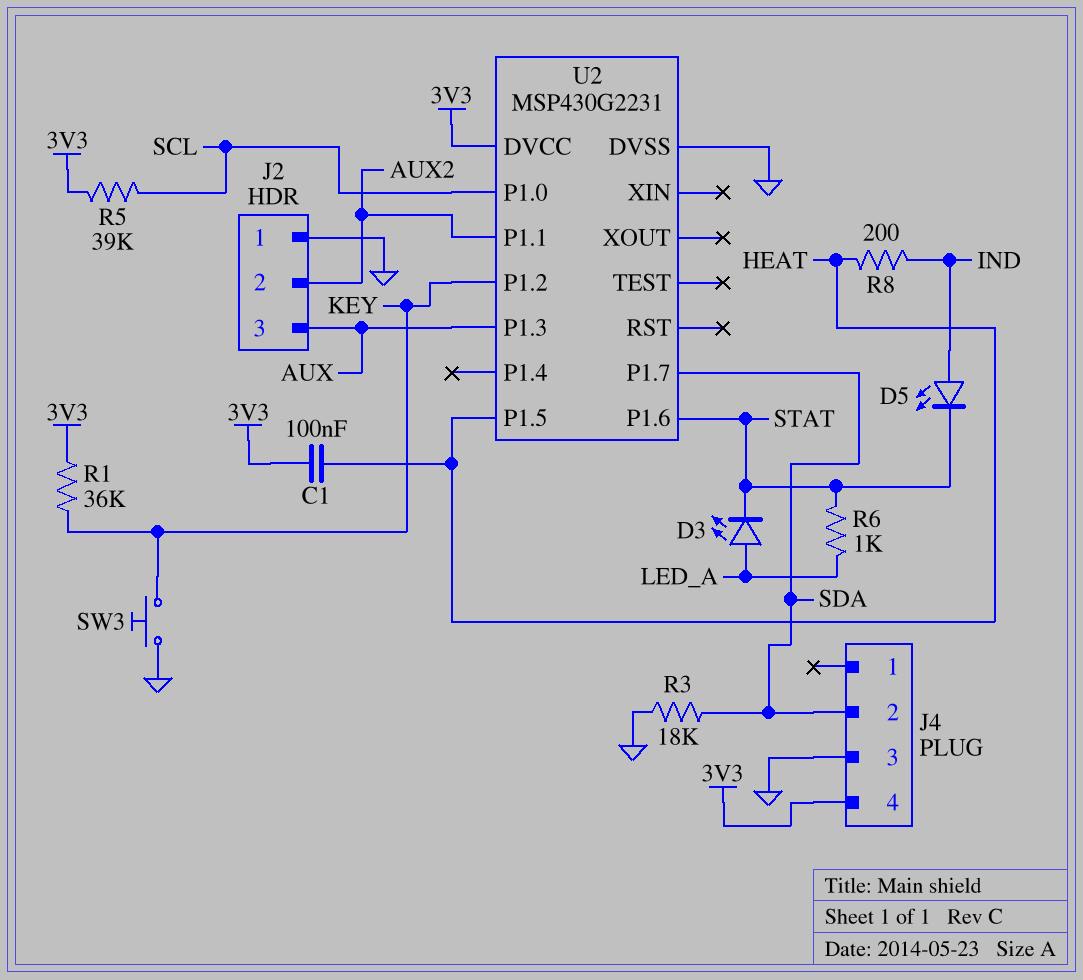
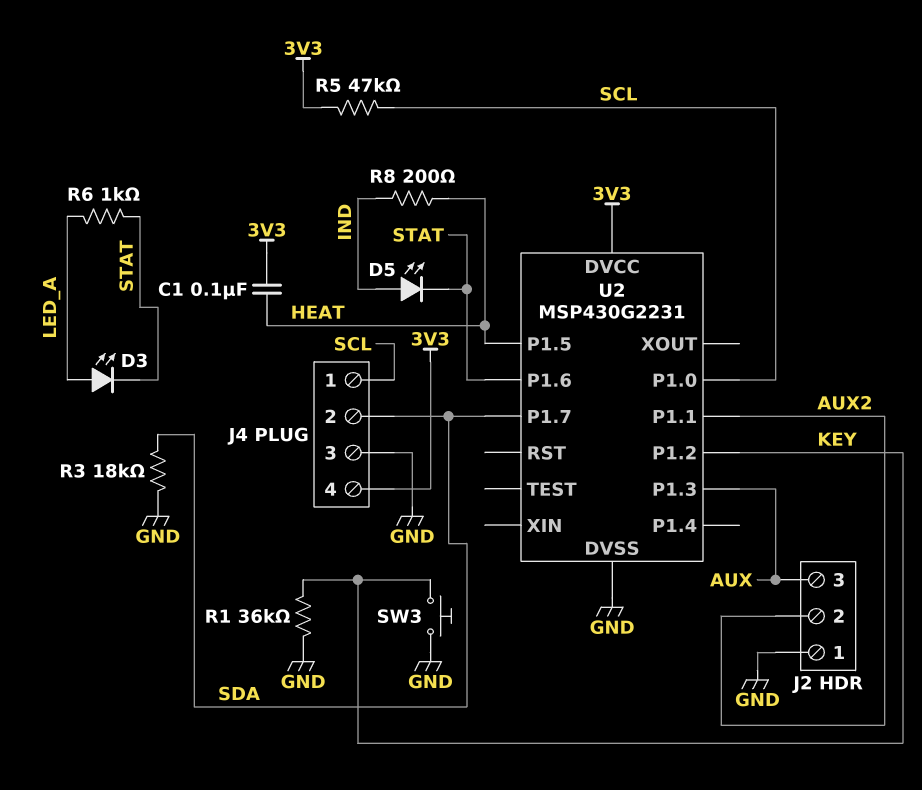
J4 pin 1: none -> SCL
R1: 36k (3V3, KEY) -> 36k (GND, KEY)
R5: 39k (3V3, SCL) -> 47k (3V3, SCL)

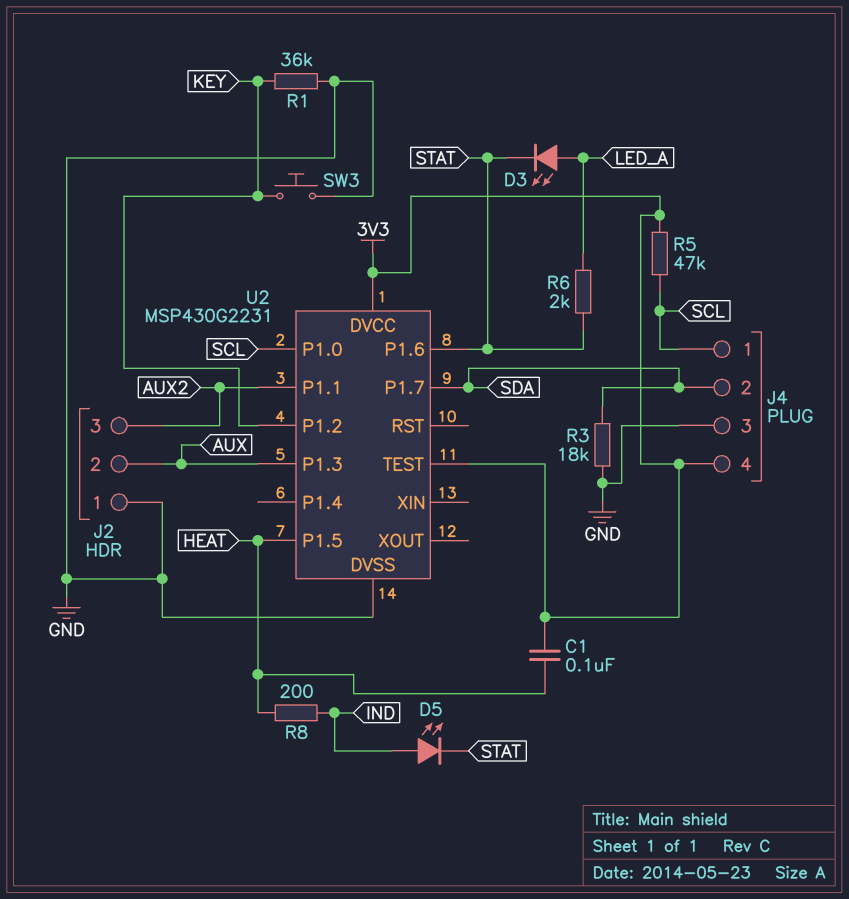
J2 pin 2: AUX2 -> AUX
J2 pin 3: AUX -> AUX2
R6: 1k (LED_A, STAT) -> 2k (LED_A, STAT)
U2 pin TEST: none -> 3V3

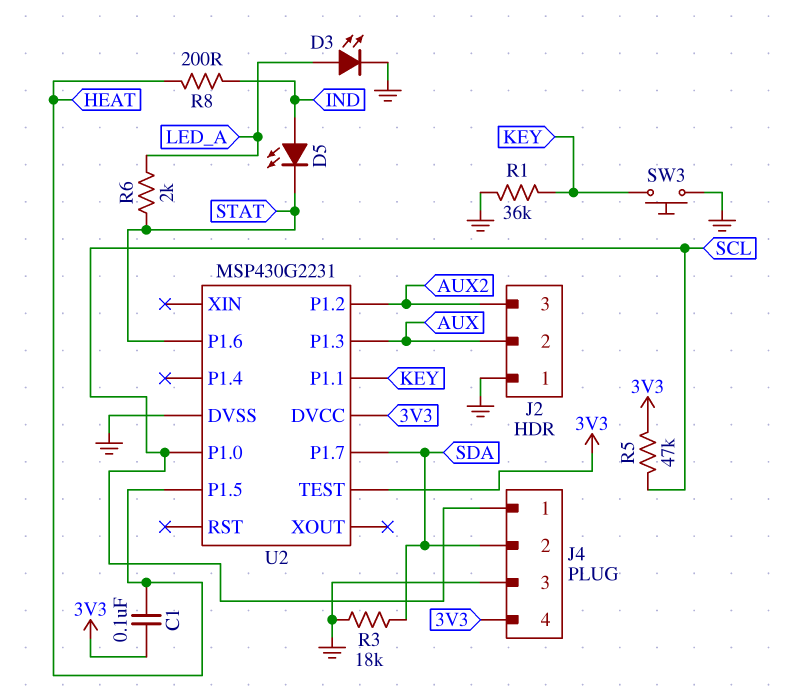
D3: LED (A LED_A, K STAT) -> LED (A LED_A, K GND)
U2 pin P1.1: AUX2 -> KEY
U2 pin P1.2: KEY -> AUX2

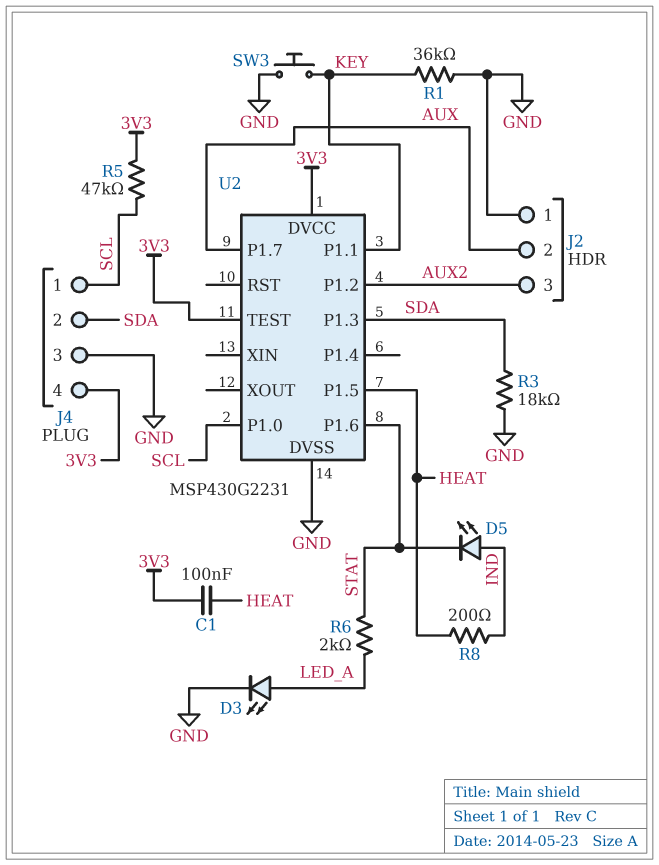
U2 pin P1.3: AUX -> SDA
U2 pin P1.7: SDA -> AUX

